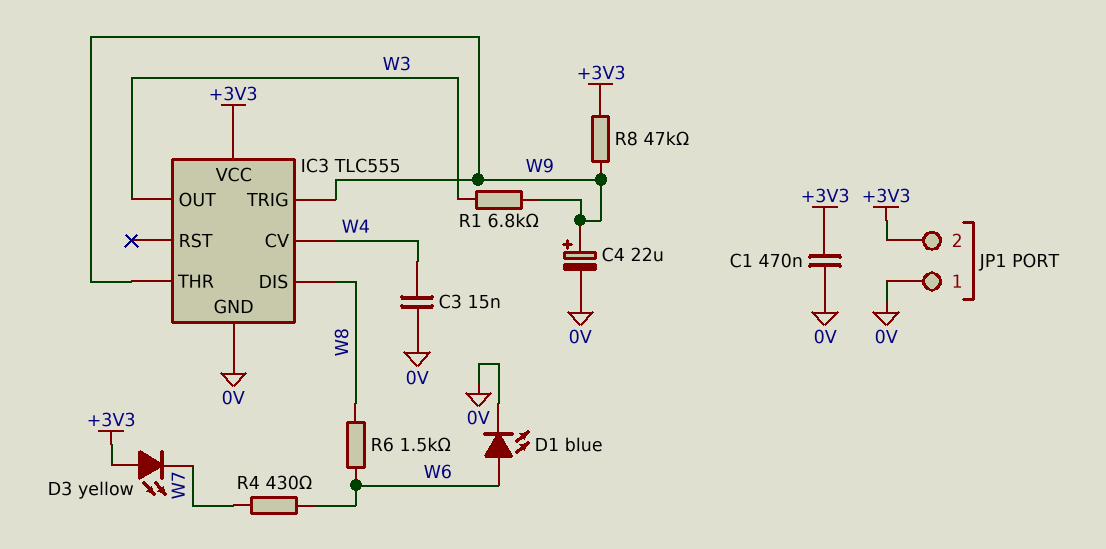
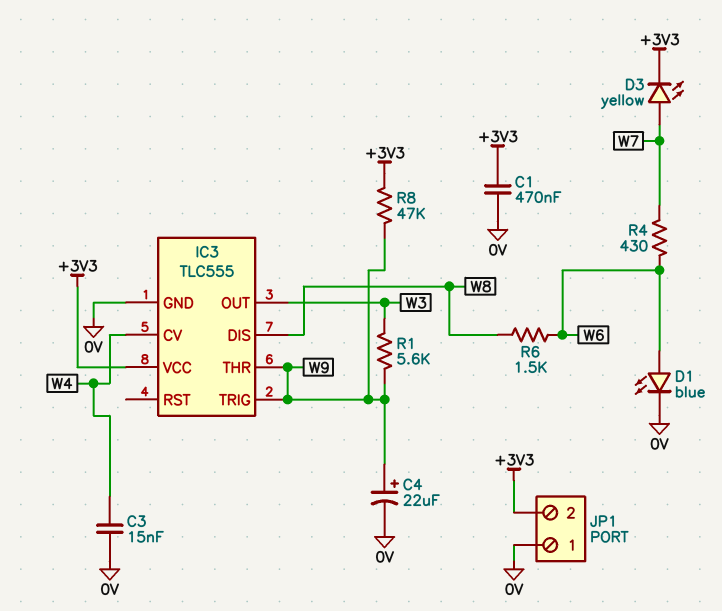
D3: LED yellow (A +3V3, K W7) -> LED yellow (A W7, K +3V3)
R1: 6.8k (W3, W9) -> 5.6k (W3, W9)

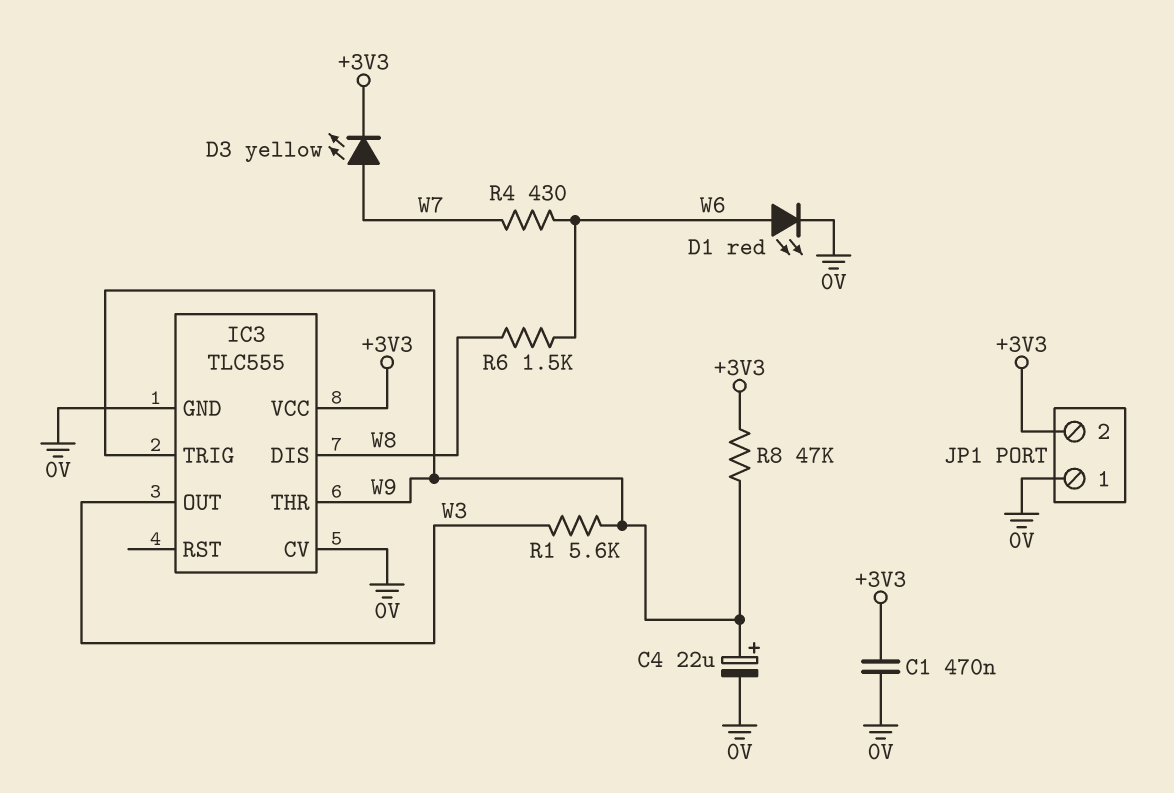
C3: 15nF (0V, W4) -> none
D1: LED blue (A W6, K 0V) -> LED red (A W6, K 0V)
IC3 pin CV: W4 -> 0V

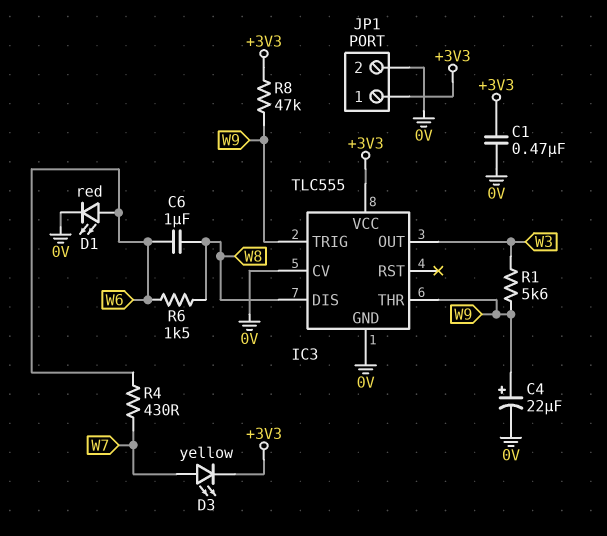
C6: none -> 1uF (W6, W8)
JP1 pin 1: 0V -> +3V3
JP1 pin 2: +3V3 -> 0V

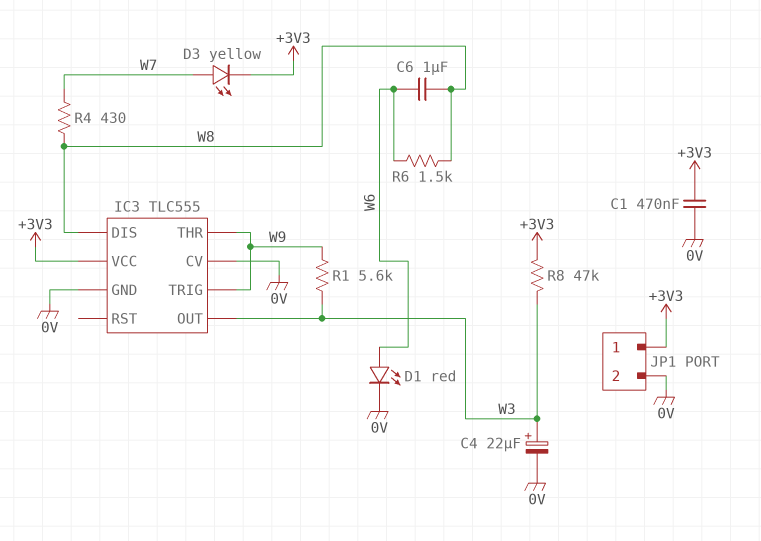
C4: 22uF (plus W9, minus 0V) -> 22uF (plus W3, minus 0V)
R4: 430 (W6, W7) -> 430 (W7, W8)
R8: 47k (+3V3, W9) -> 47k (+3V3, W3)

